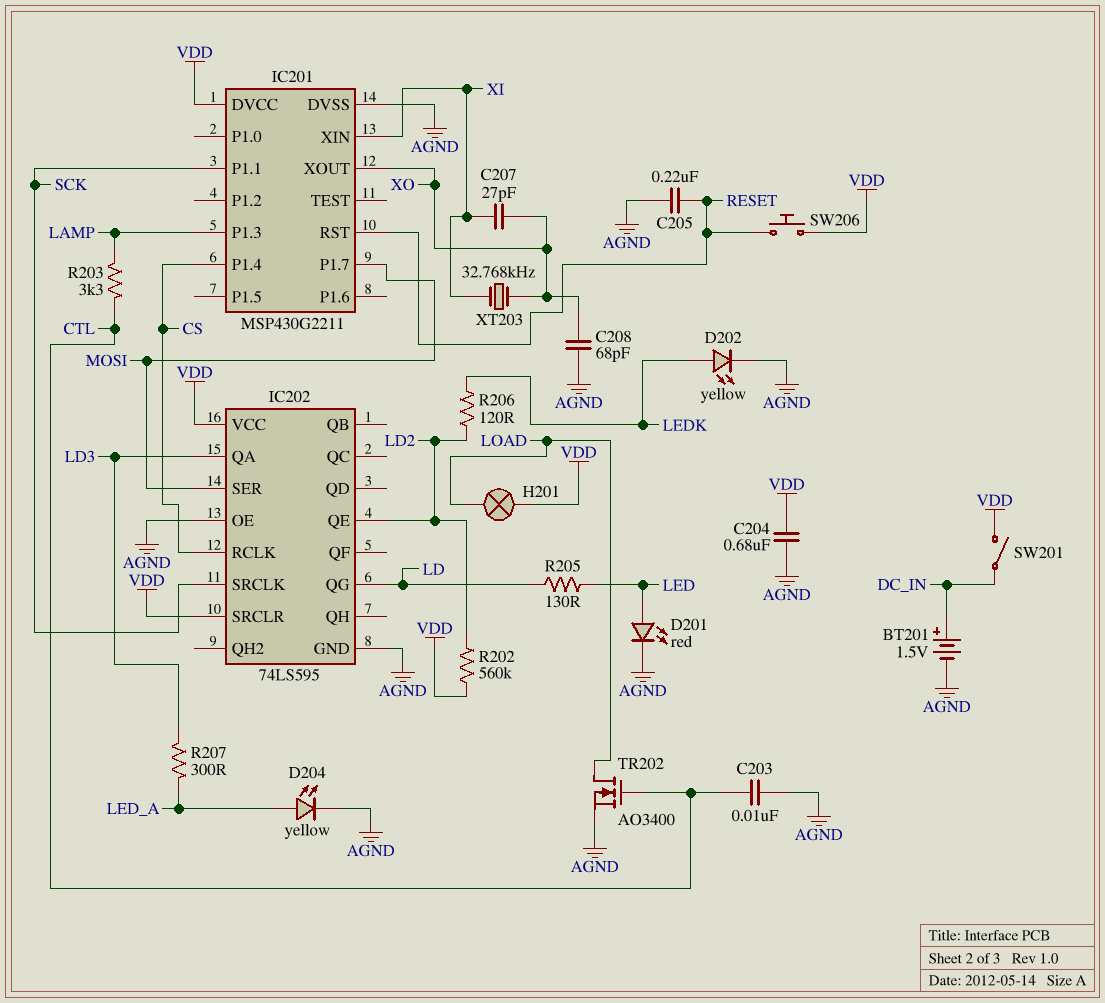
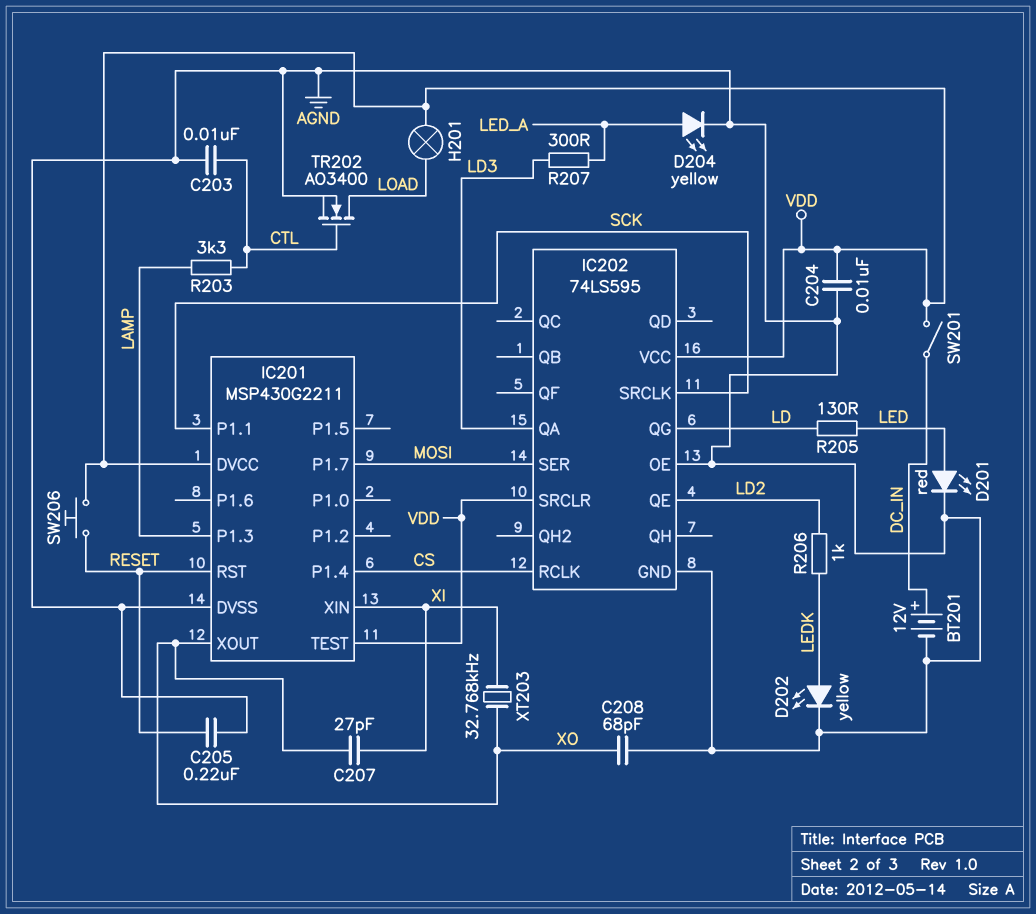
BT201: 1.5V (plus DC_IN, minus AGND) -> 12V (plus DC_IN, minus AGND)
C204: 680nF (AGND, VDD) -> 10nF (AGND, VDD)
IC201 pin TEST: none -> VDD
R202: 560k (LD2, VDD) -> none
R206: 120 (LD2, LEDK) -> 1k (LD2, LEDK)

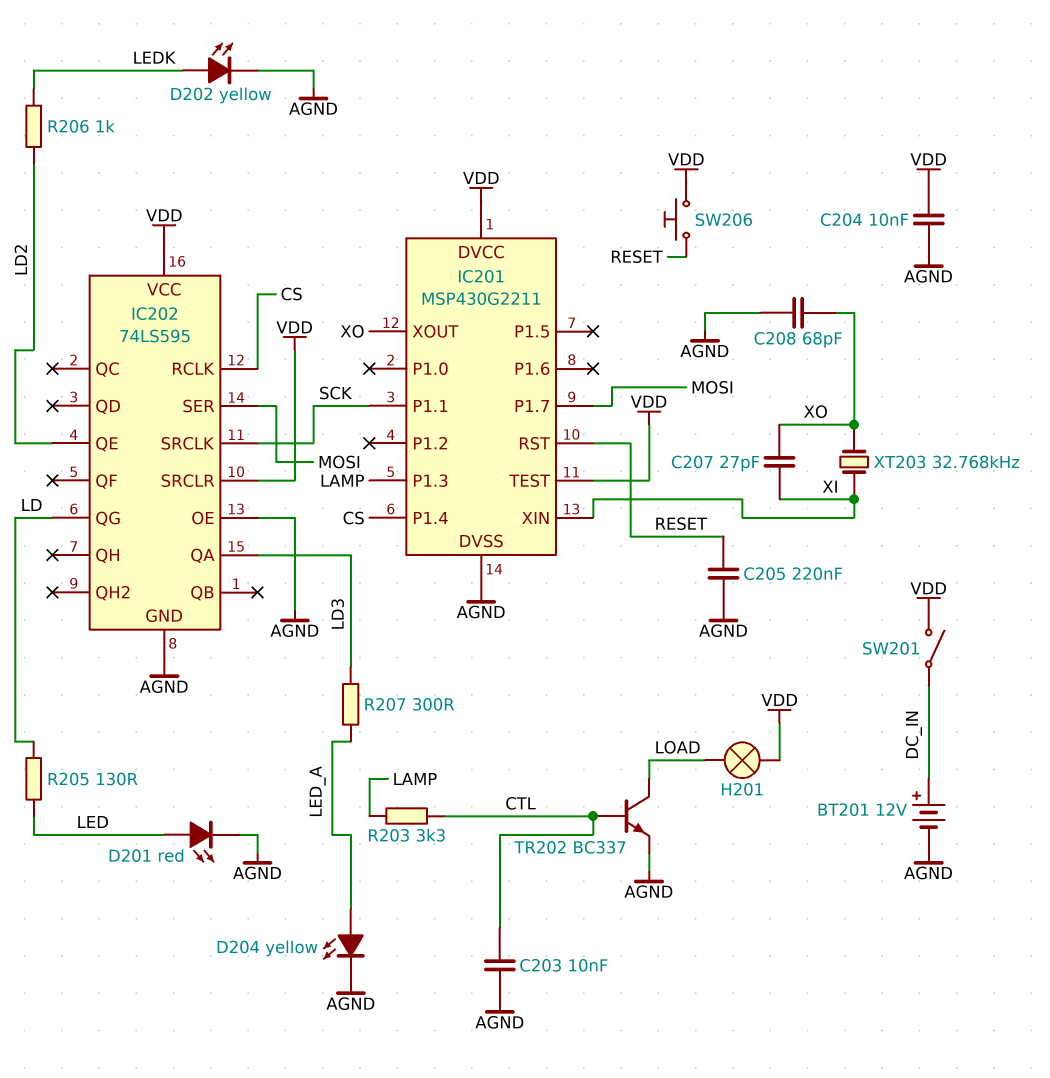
TR202: NMOS AO3400 (G CTL, D LOAD, S AGND) -> NPN BC337 (B CTL, C LOAD, E AGND)

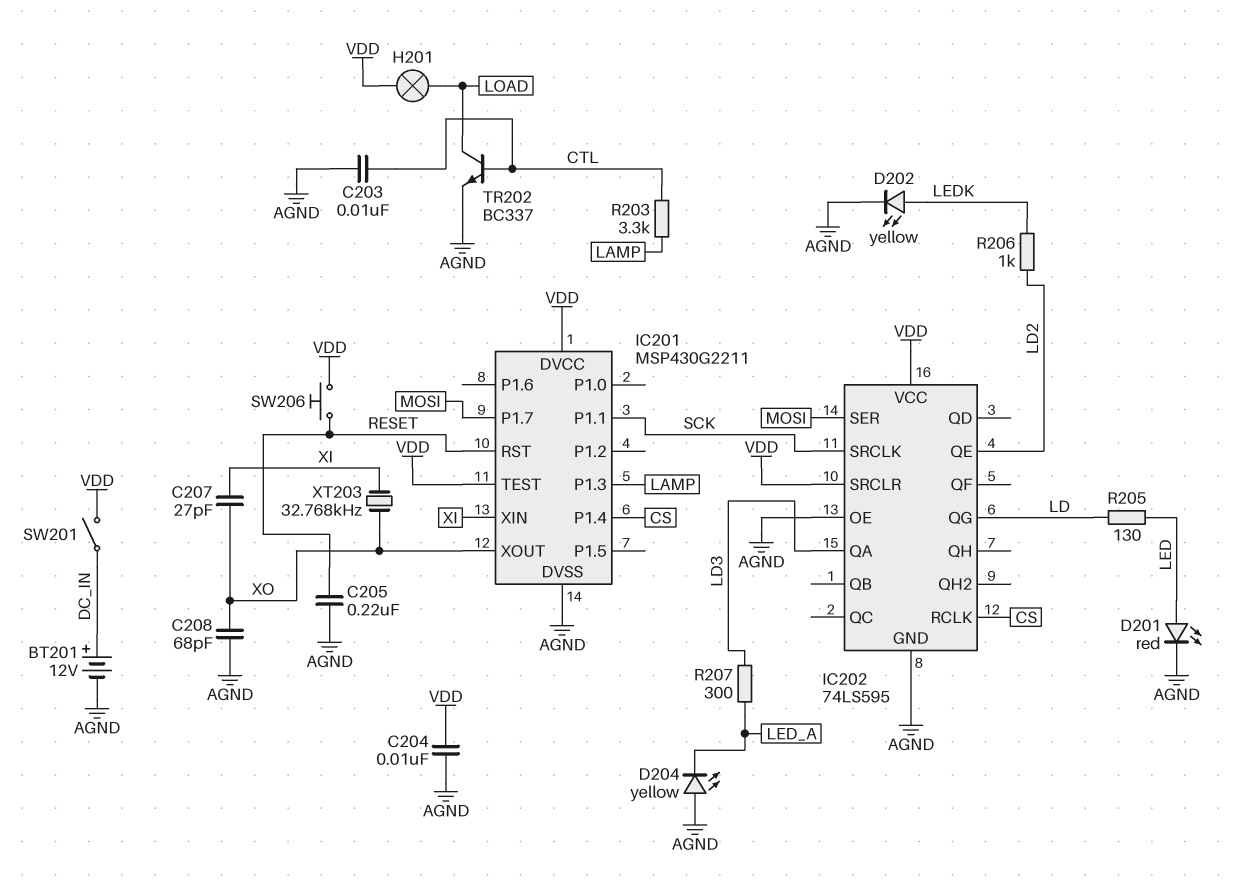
D204: LED yellow (A LED_A, K AGND) -> LED yellow (A AGND, K LED_A)

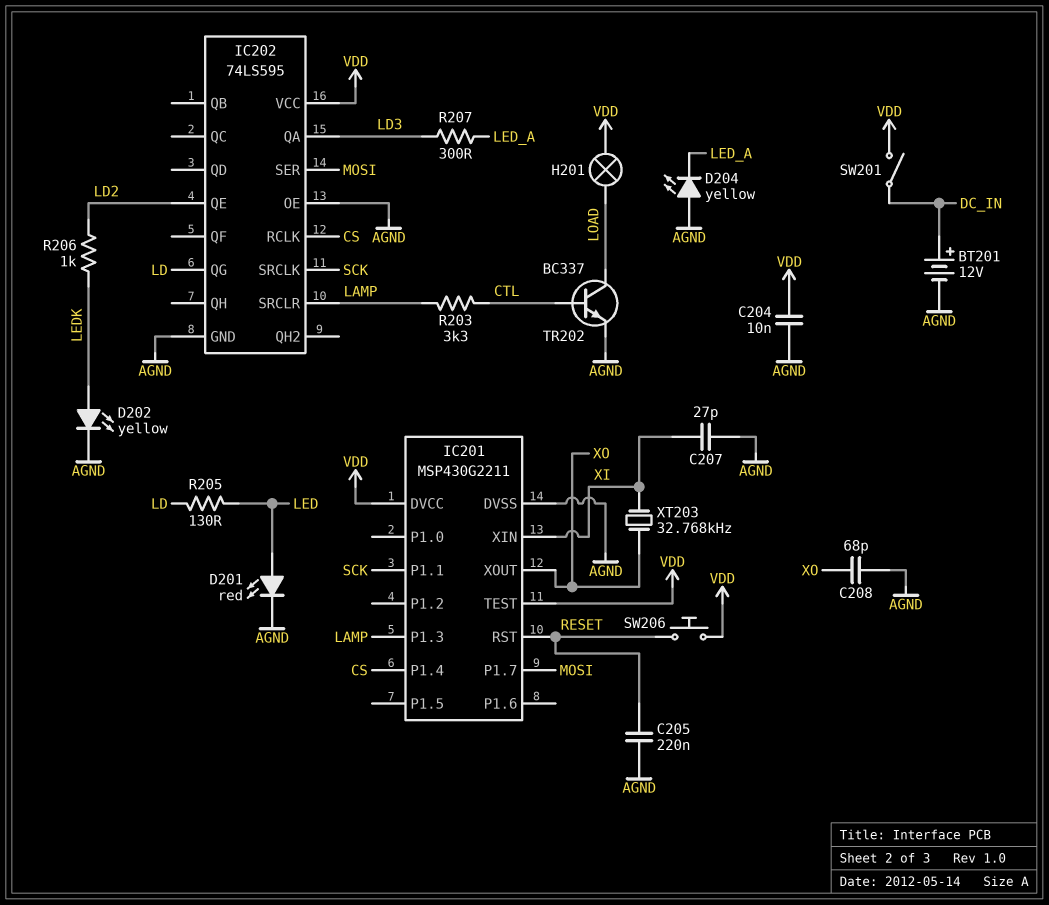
C203: 10nF (AGND, CTL) -> none
C207: 27pF (XI, XO) -> 27pF (AGND, XI)
IC202 pin SRCLR: VDD -> LAMP

